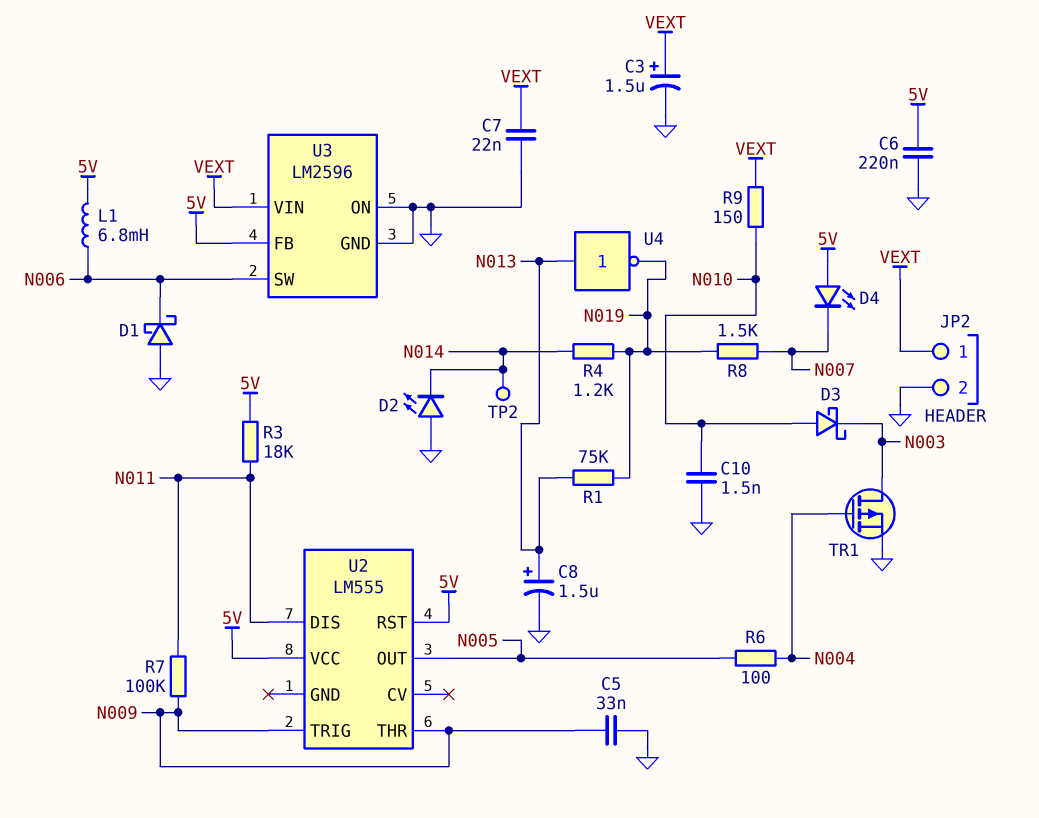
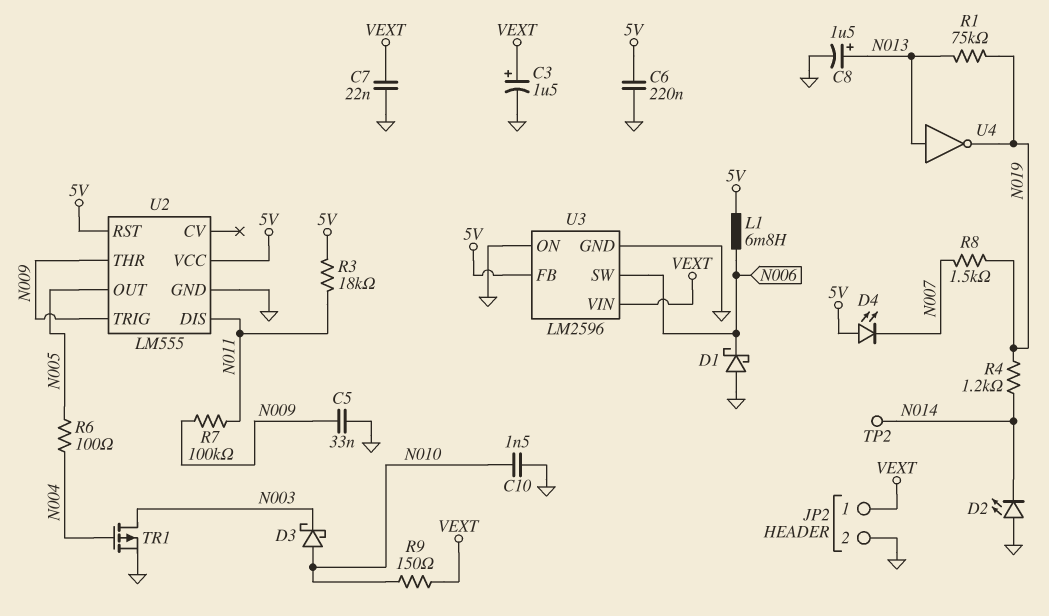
U2 pin GND: none -> GND

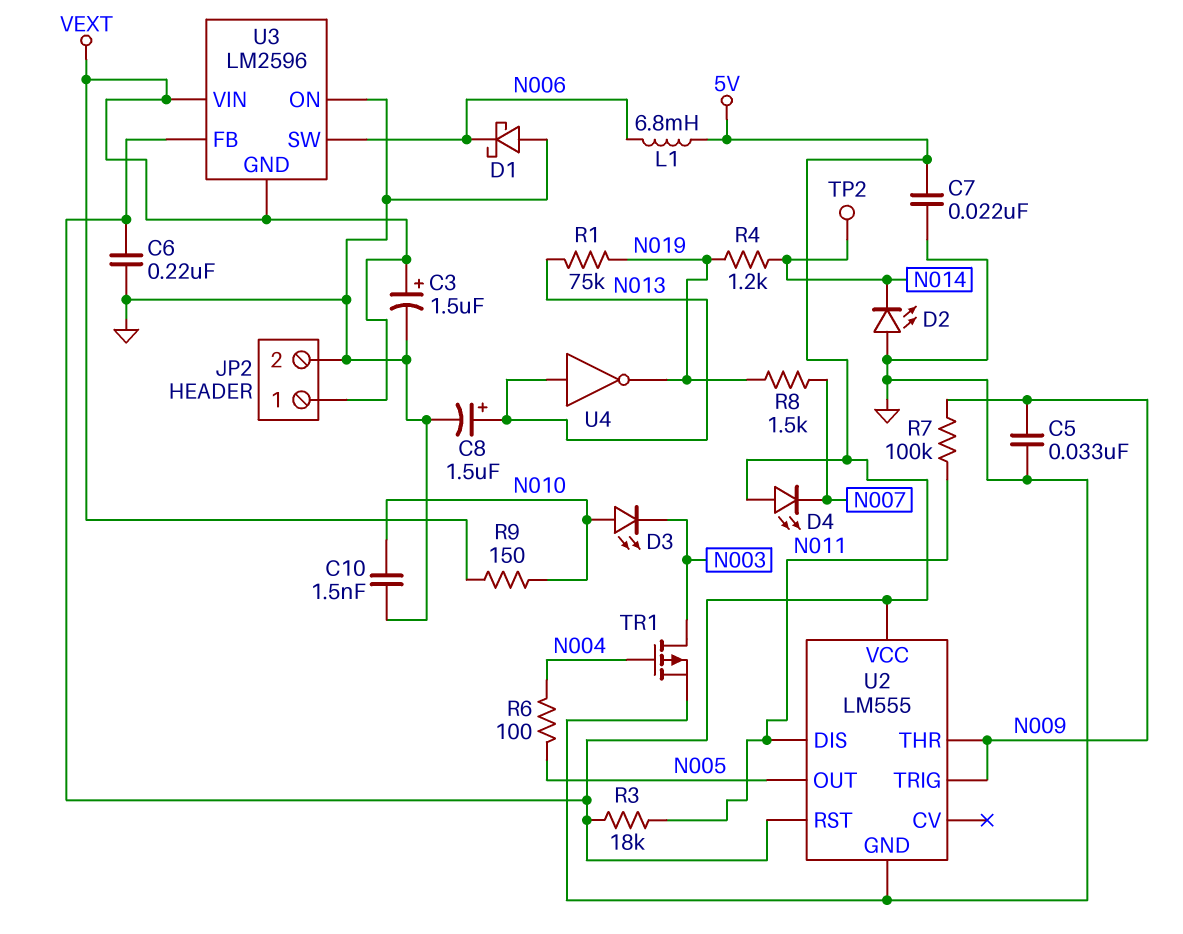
C7: 22nF (GND, VEXT) -> 22nF (5V, GND)
D3: schottky (A N010, K N003) -> LED (A N010, K N003)
U3 pin GND: GND -> VEXT

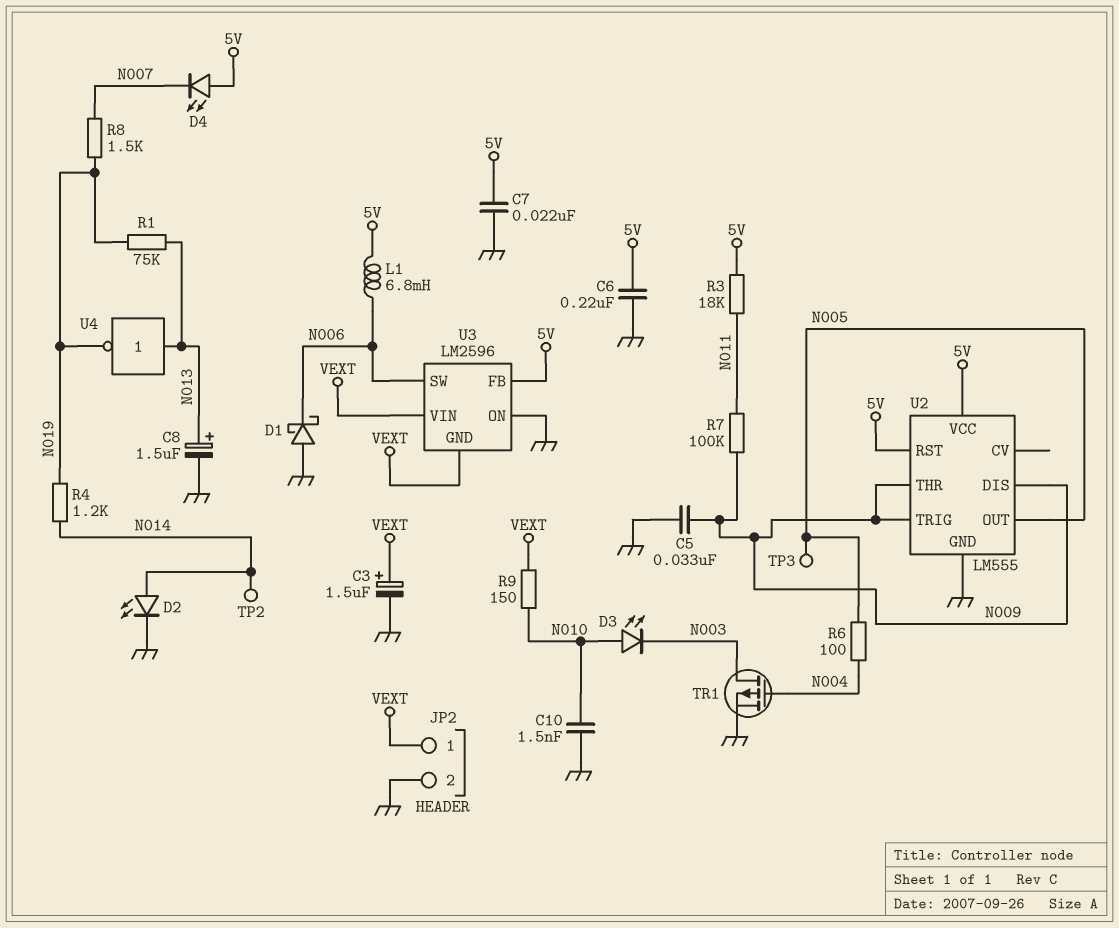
D2: LED (A GND, K N014) -> LED (A N014, K GND)
TP3: none -> test point (N005)
U2 pin DIS: N011 -> N009

